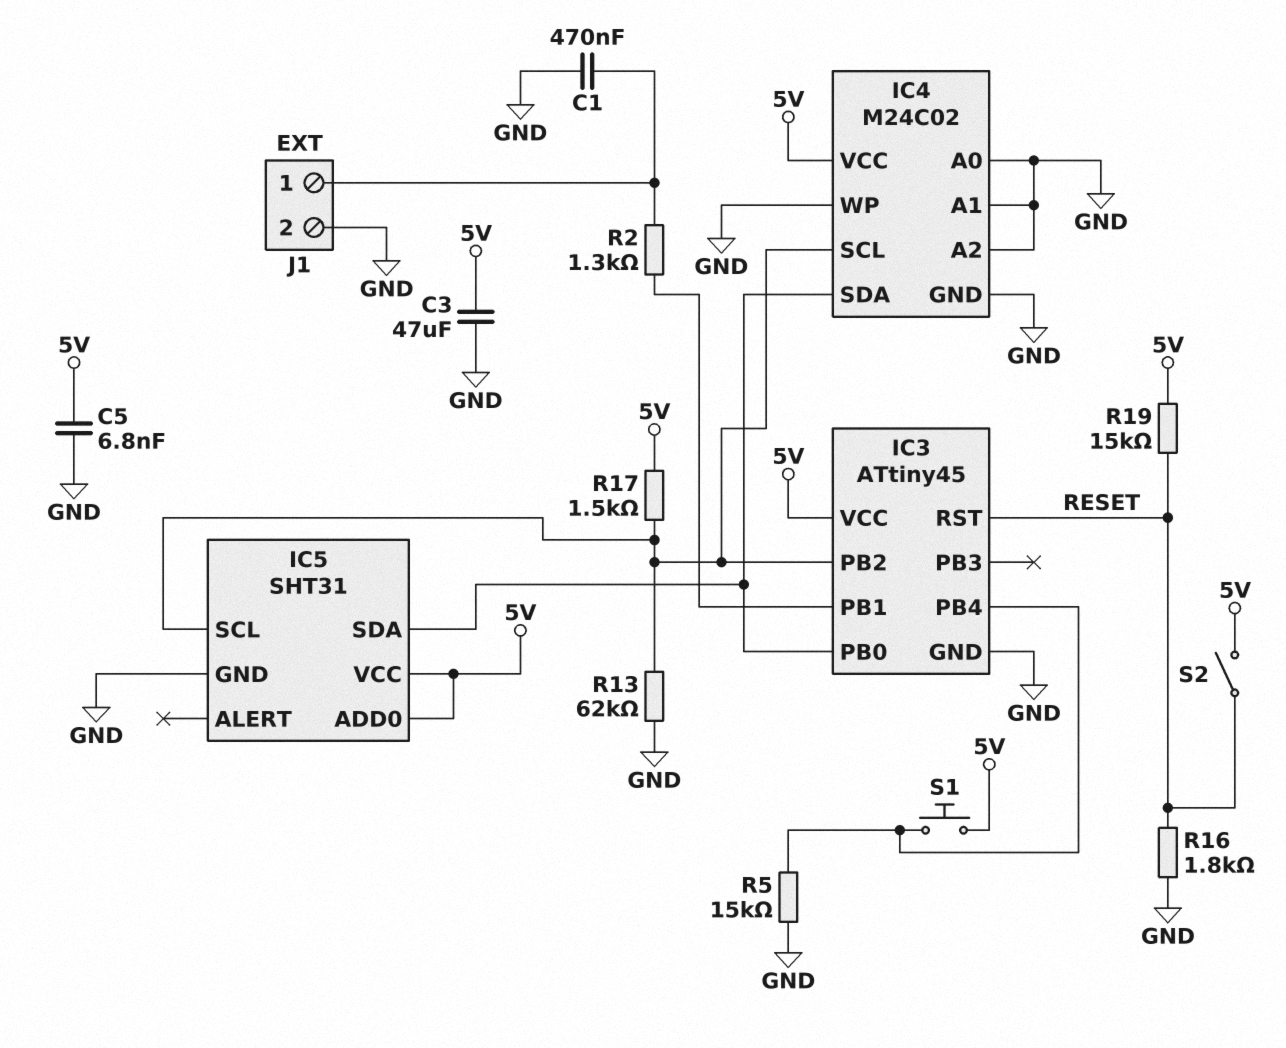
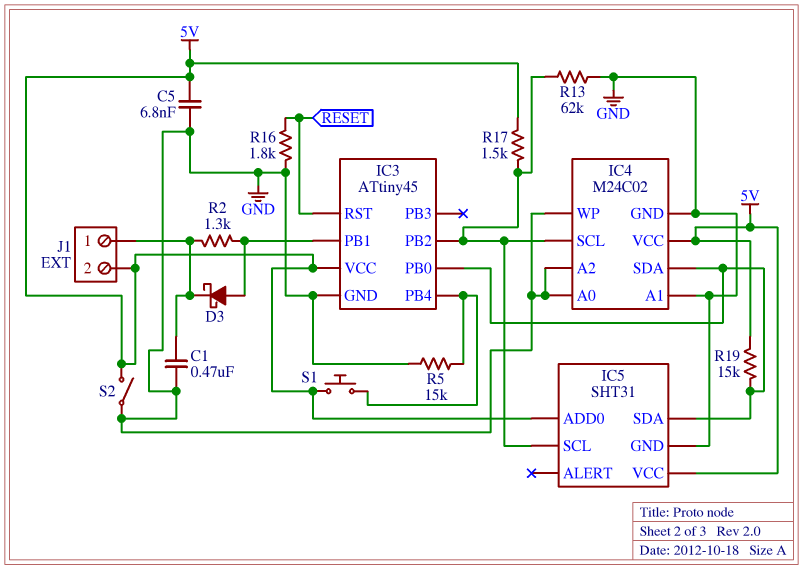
C3: 47uF (5V, GND) -> none
D3: none -> schottky (A IC3/PB1, K J1/1)
J1 pin 2: GND -> 5V
R19: 15k (5V, RESET) -> 15k (5V, IC3/PB0)
S2: switch (5V, RESET) -> switch (5V, GND)

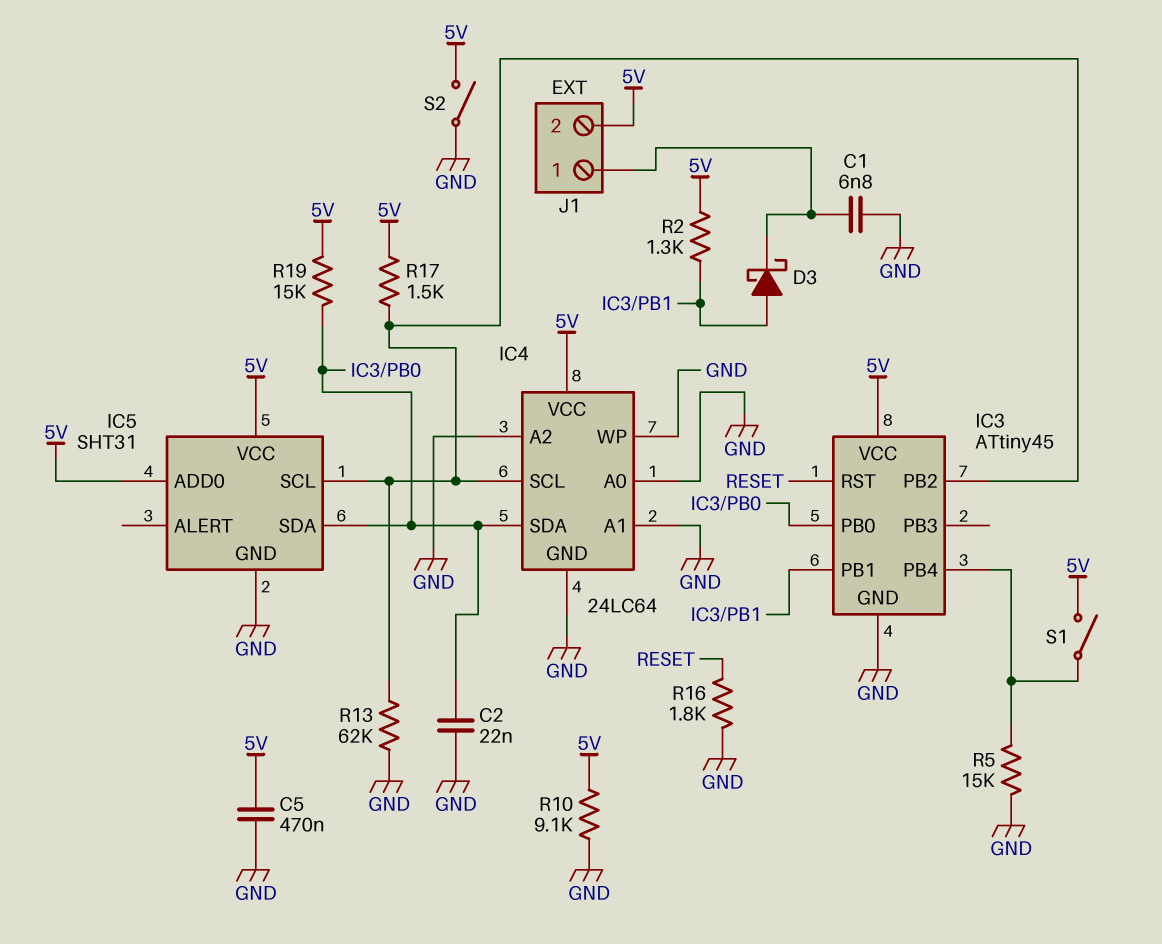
C1: 470nF (GND, J1/1) -> 6.8nF (GND, J1/1)
C2: none -> 22nF (GND, IC3/PB0)
C5: 6.8nF (5V, GND) -> 470nF (5V, GND)
IC4: M24C02 -> 24LC64
R2: 1.3k (IC3/PB1, J1/1) -> 1.3k (5V, IC3/PB1)
R10: none -> 9.1k (5V, GND)
S1: button (5V, IC3/PB4) -> switch (5V, IC3/PB4)

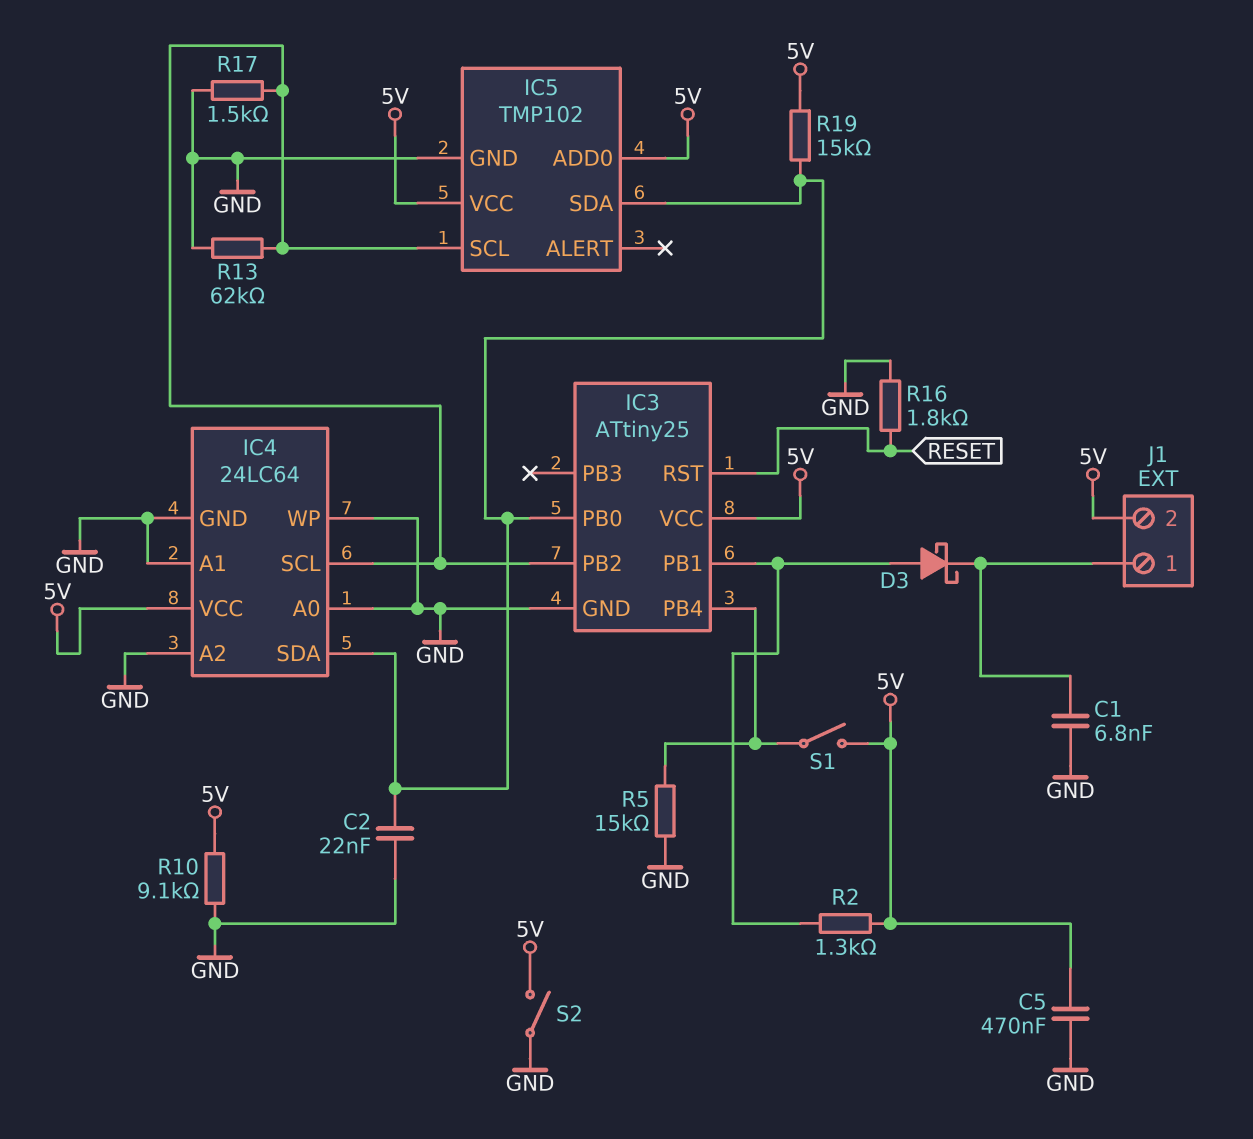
IC3: ATtiny45 -> ATtiny25
IC5: SHT31 -> TMP102
R17: 1.5k (5V, IC3/PB2) -> 1.5k (GND, IC3/PB2)

